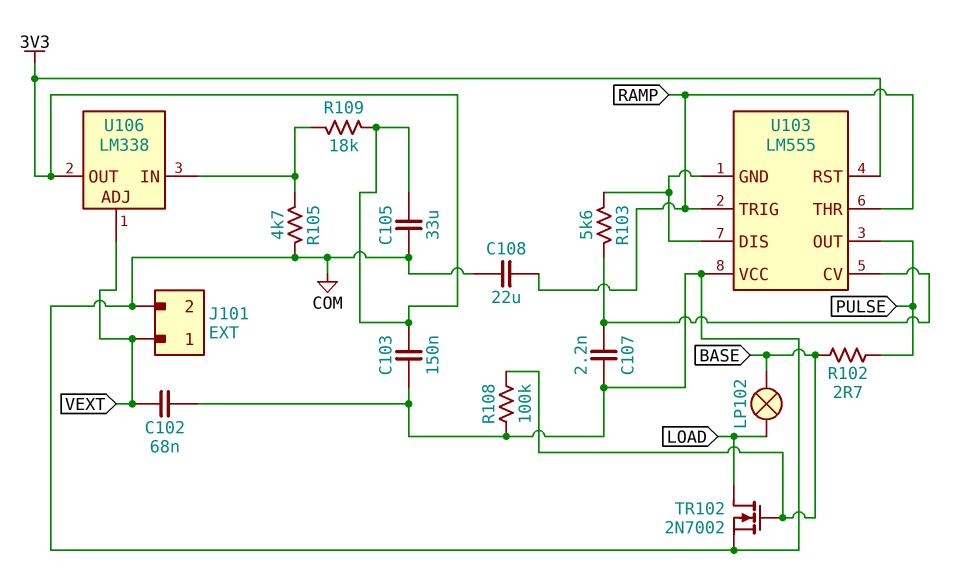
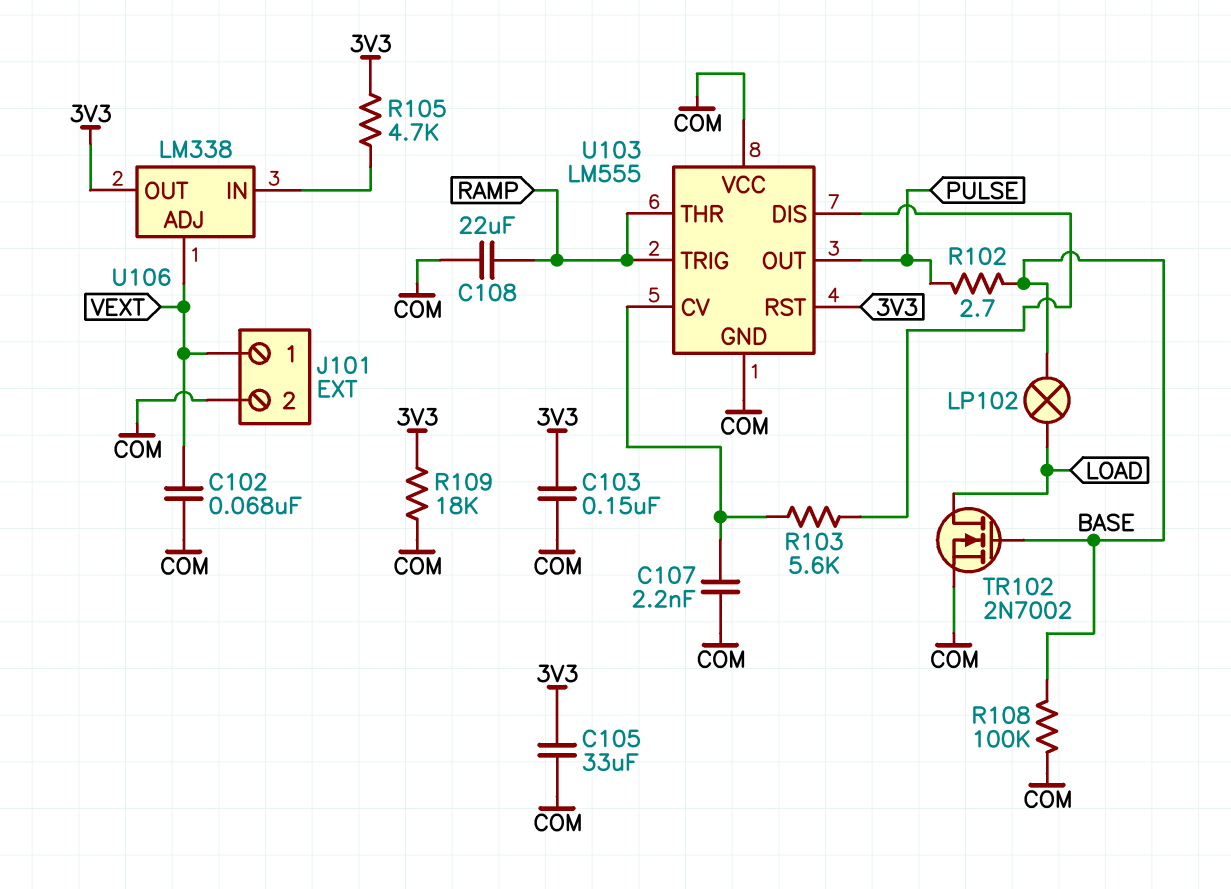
R105: 4.7k (COM, U106/IN) -> 4.7k (3V3, U106/IN)
R109: 18k (3V3, U106/IN) -> 18k (3V3, COM)
U103 pin GND: U103/DIS -> COM

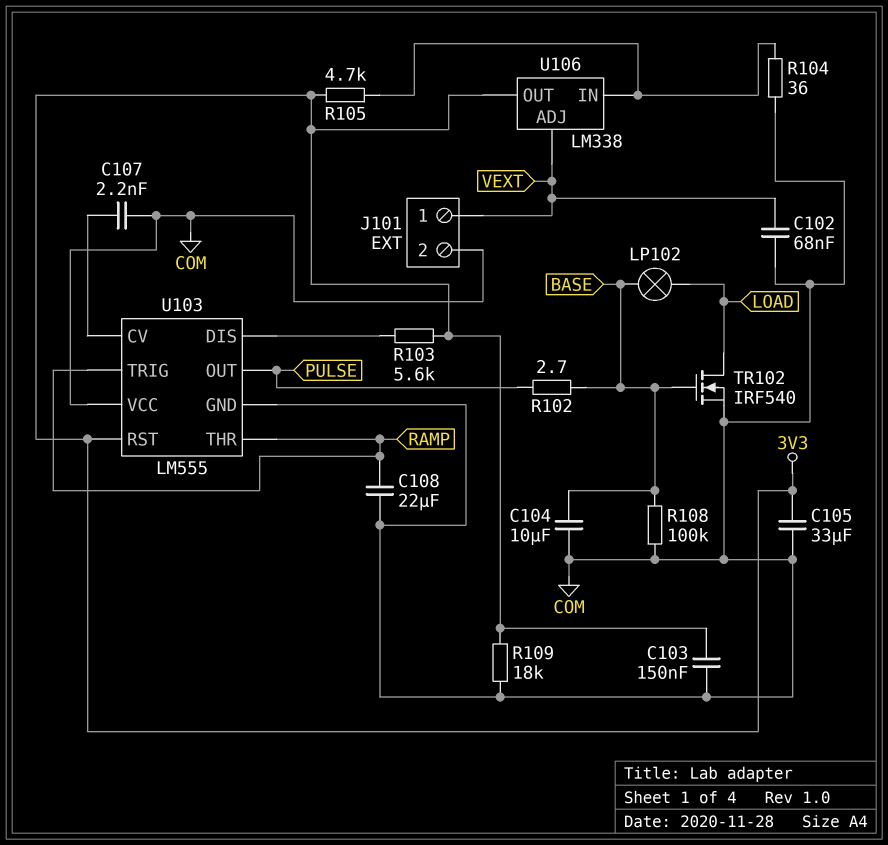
C104: none -> 10uF (BASE, COM)
R103: 5.6k (U103/CV, U103/DIS) -> 5.6k (3V3, U103/DIS)
R104: none -> 36 (COM, U106/IN)
TR102: NMOS 2N7002 (G BASE, D LOAD, S COM) -> NMOS IRF540 (G BASE, D LOAD, S COM)

